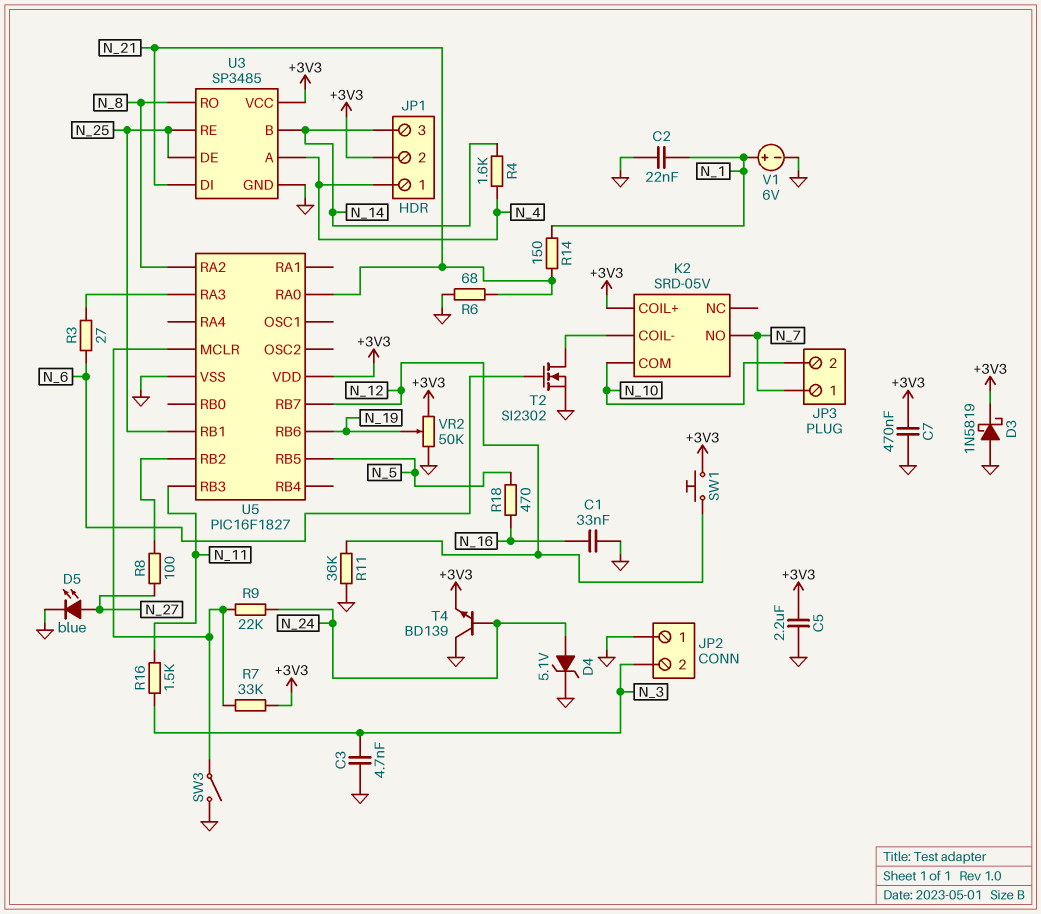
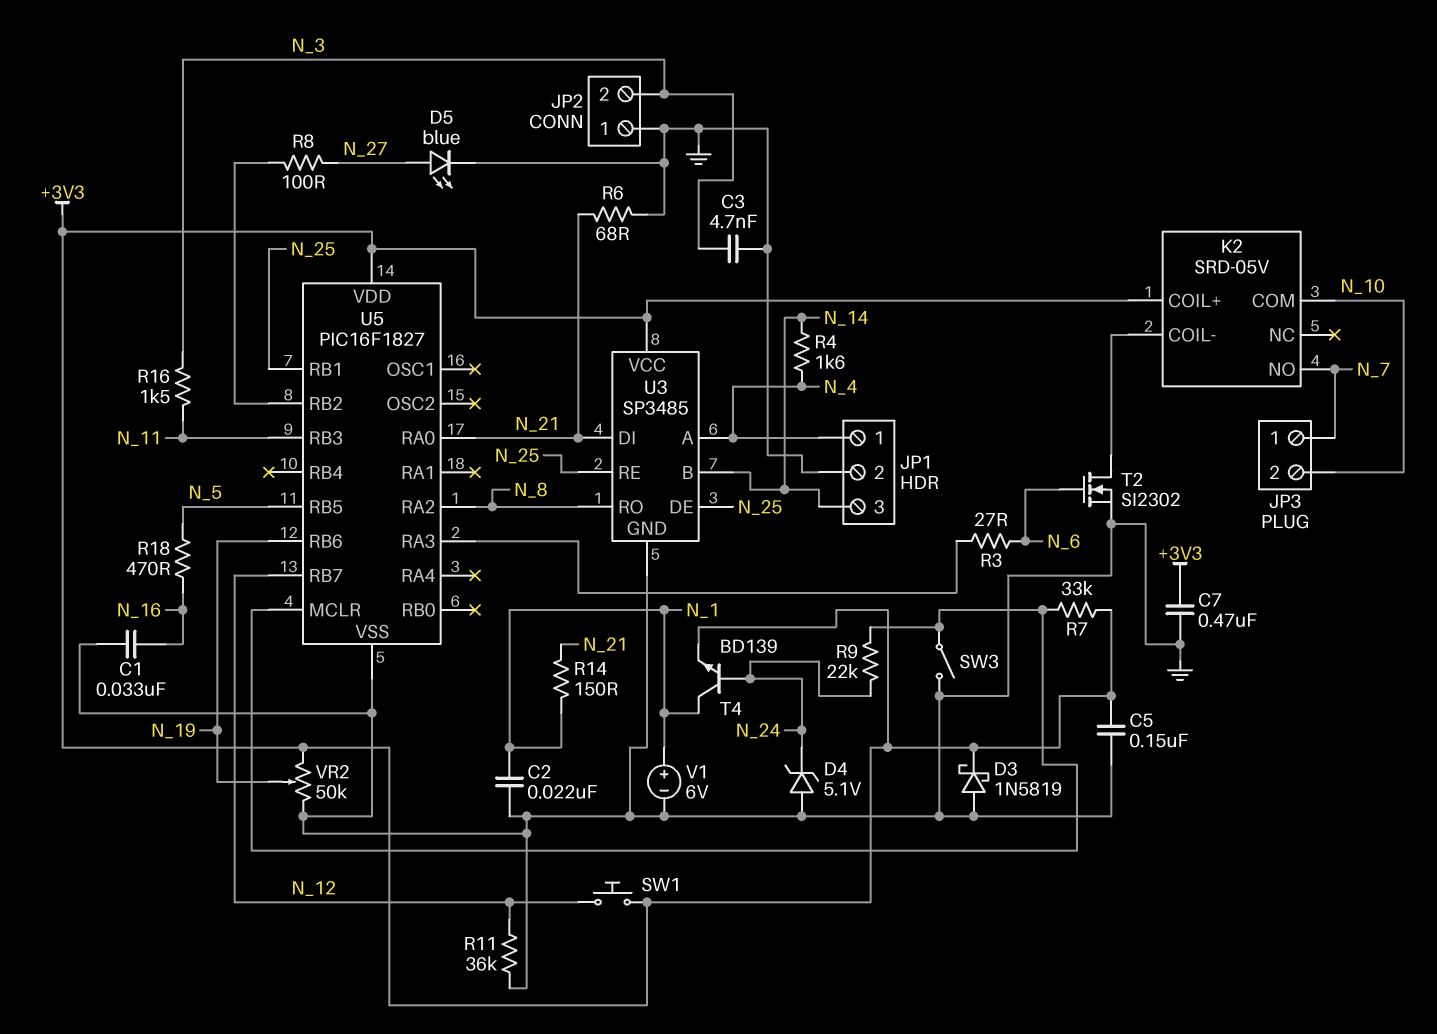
C5: 2.2uF (+3V3, GND) -> 150nF (+3V3, GND)
D4: zener 5.1V (A N_24, K GND) -> zener 5.1V (A GND, K N_24)
JP1 pin 2: +3V3 -> GND
T4: NPN BD139 (B N_24, C GND, E +3V3) -> NPN BD139 (B N_24, C N_1, E +3V3)

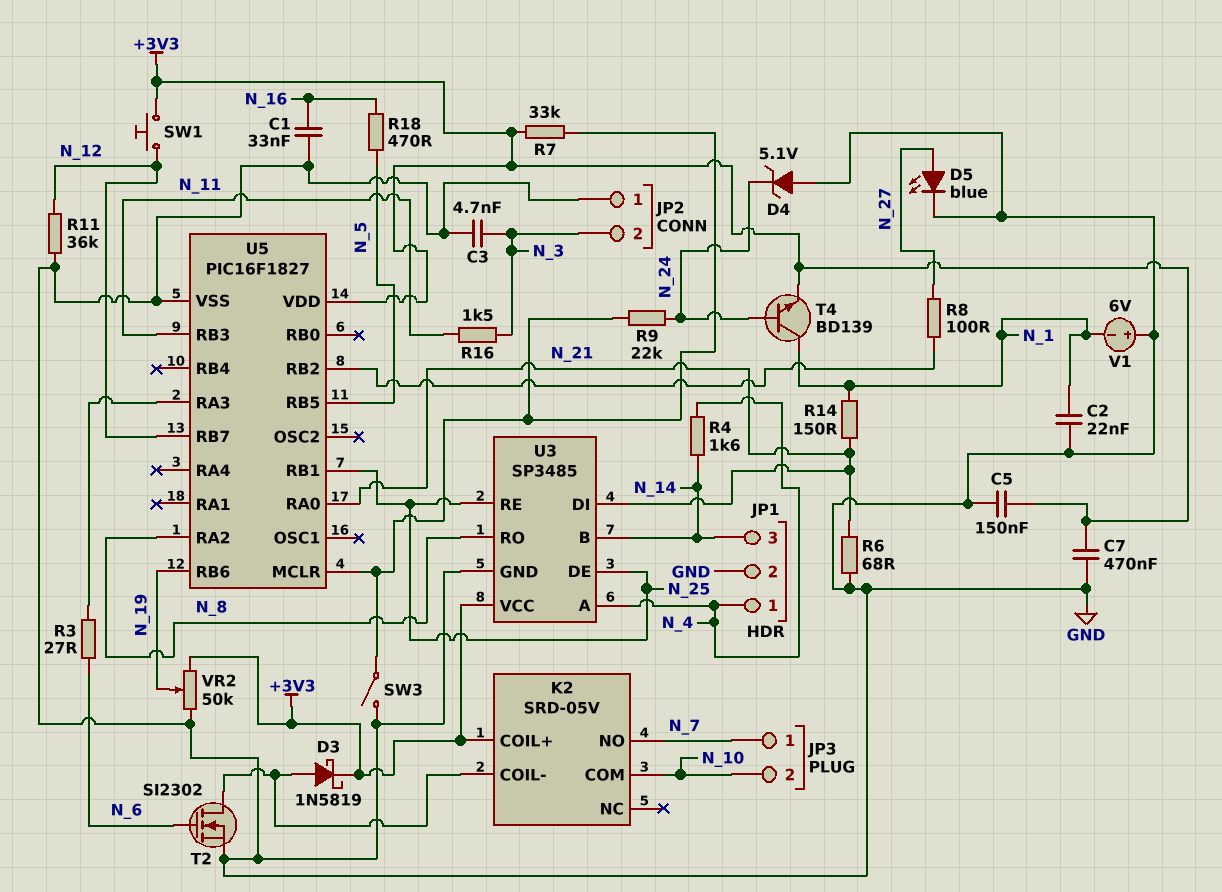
D3: schottky 1N5819 (A GND, K +3V3) -> schottky 1N5819 (A K2/COIL-, K +3V3)
V1: 6V (plus N_1, minus GND) -> 6V (plus GND, minus N_1)

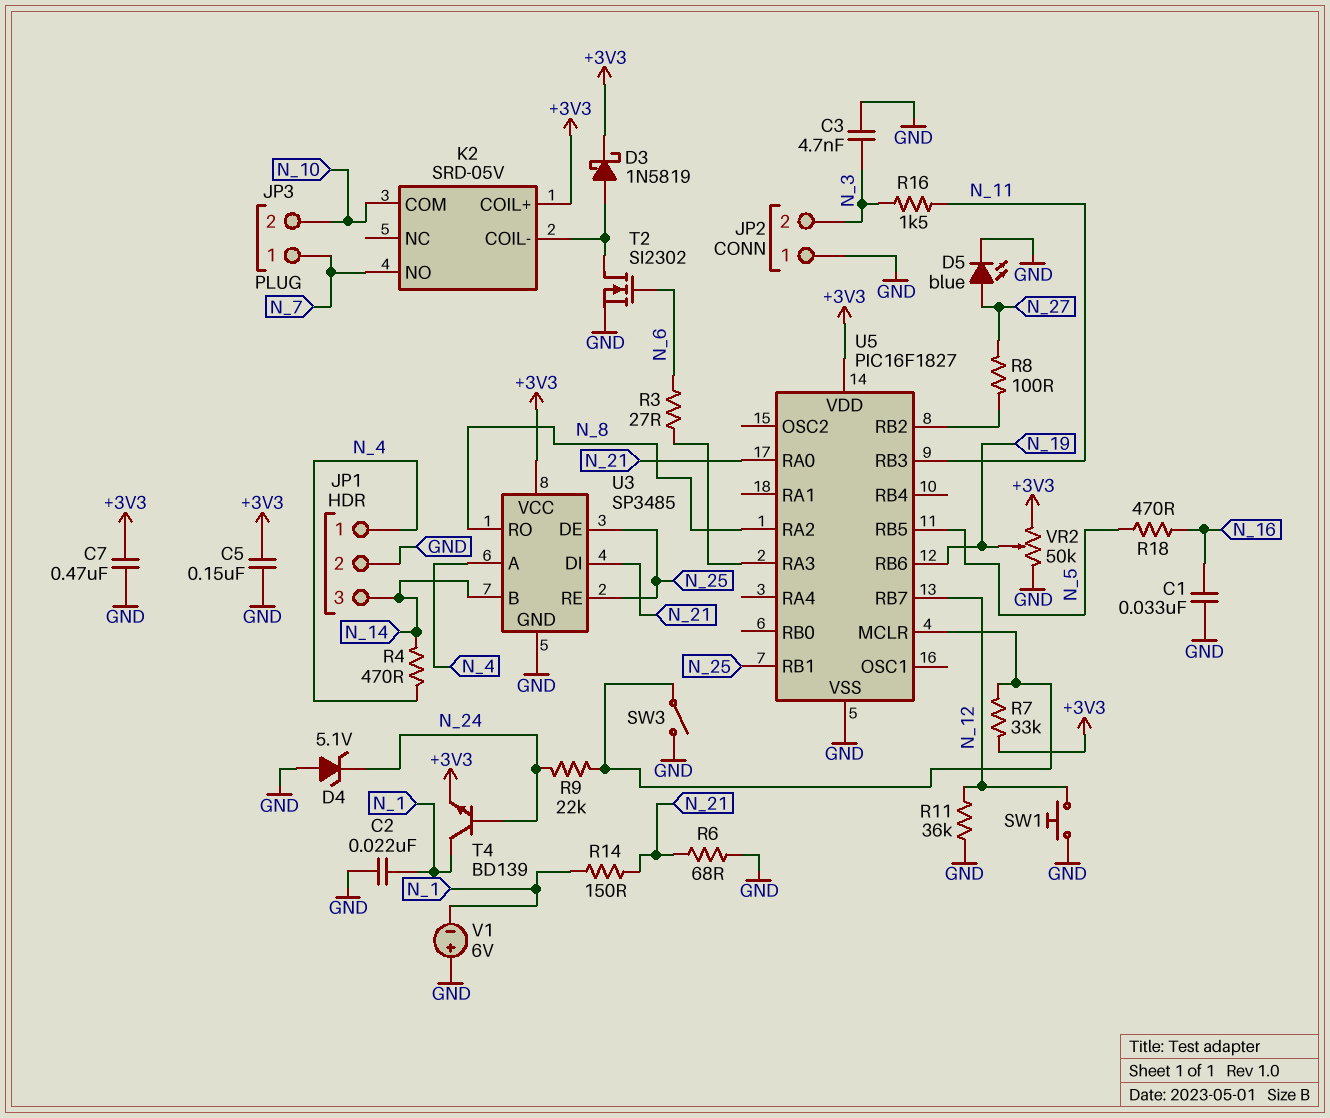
R4: 1.6k (N_4, N_14) -> 470 (N_4, N_14)
SW1: button (+3V3, N_12) -> button (GND, N_12)

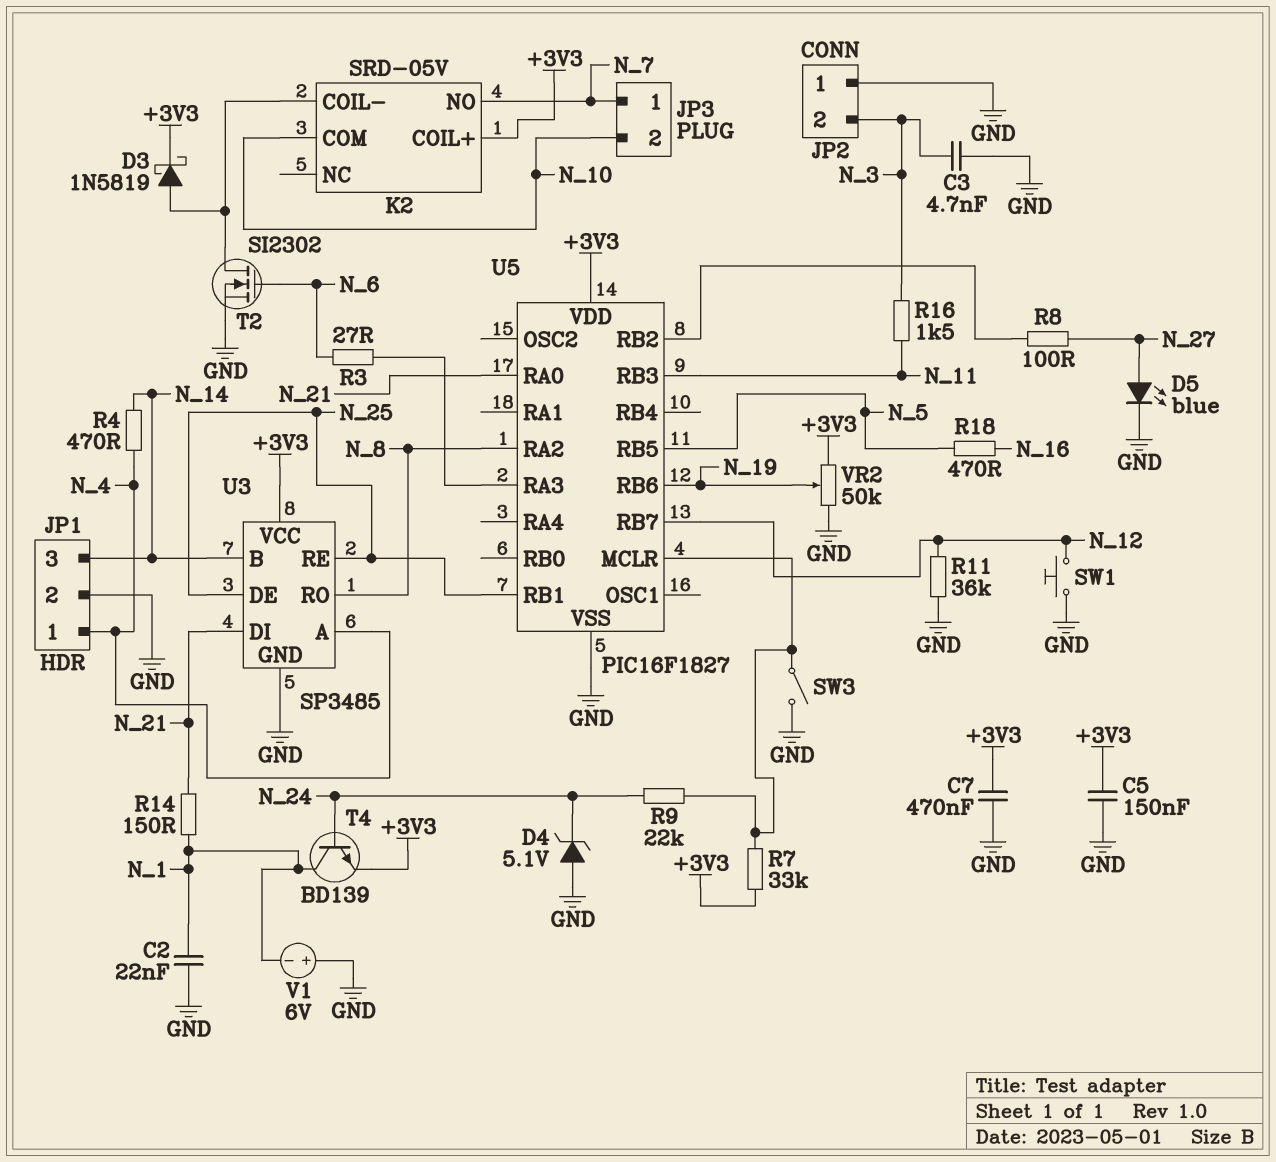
C1: 33nF (GND, N_16) -> none
R6: 68 (GND, N_21) -> none

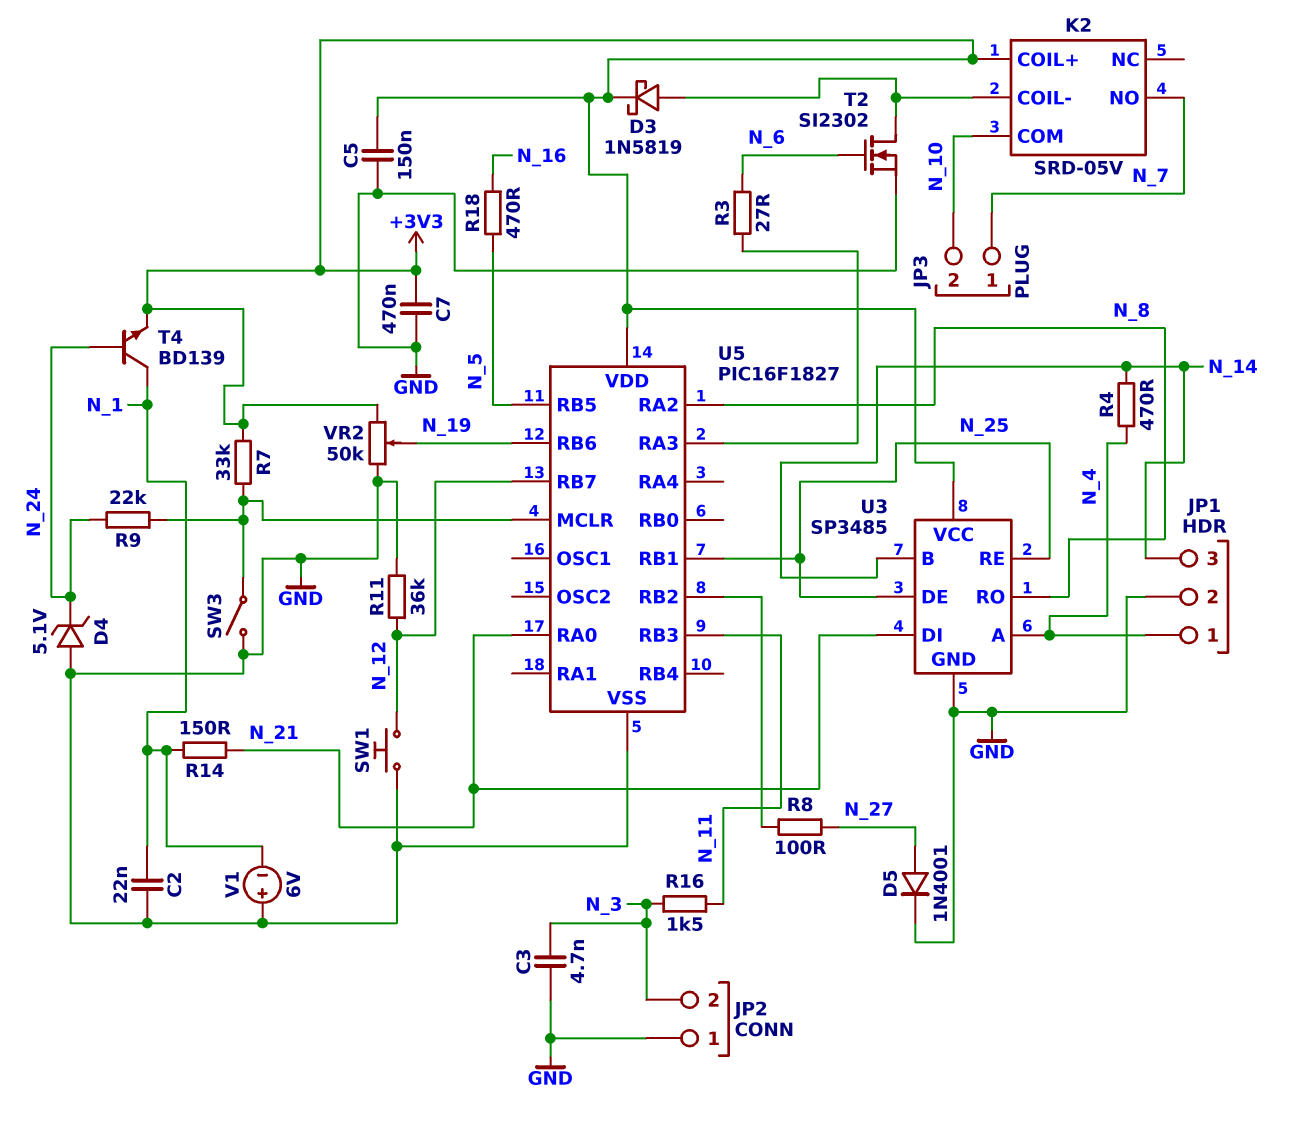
D5: LED blue (A N_27, K GND) -> diode 1N4001 (A N_27, K GND)

